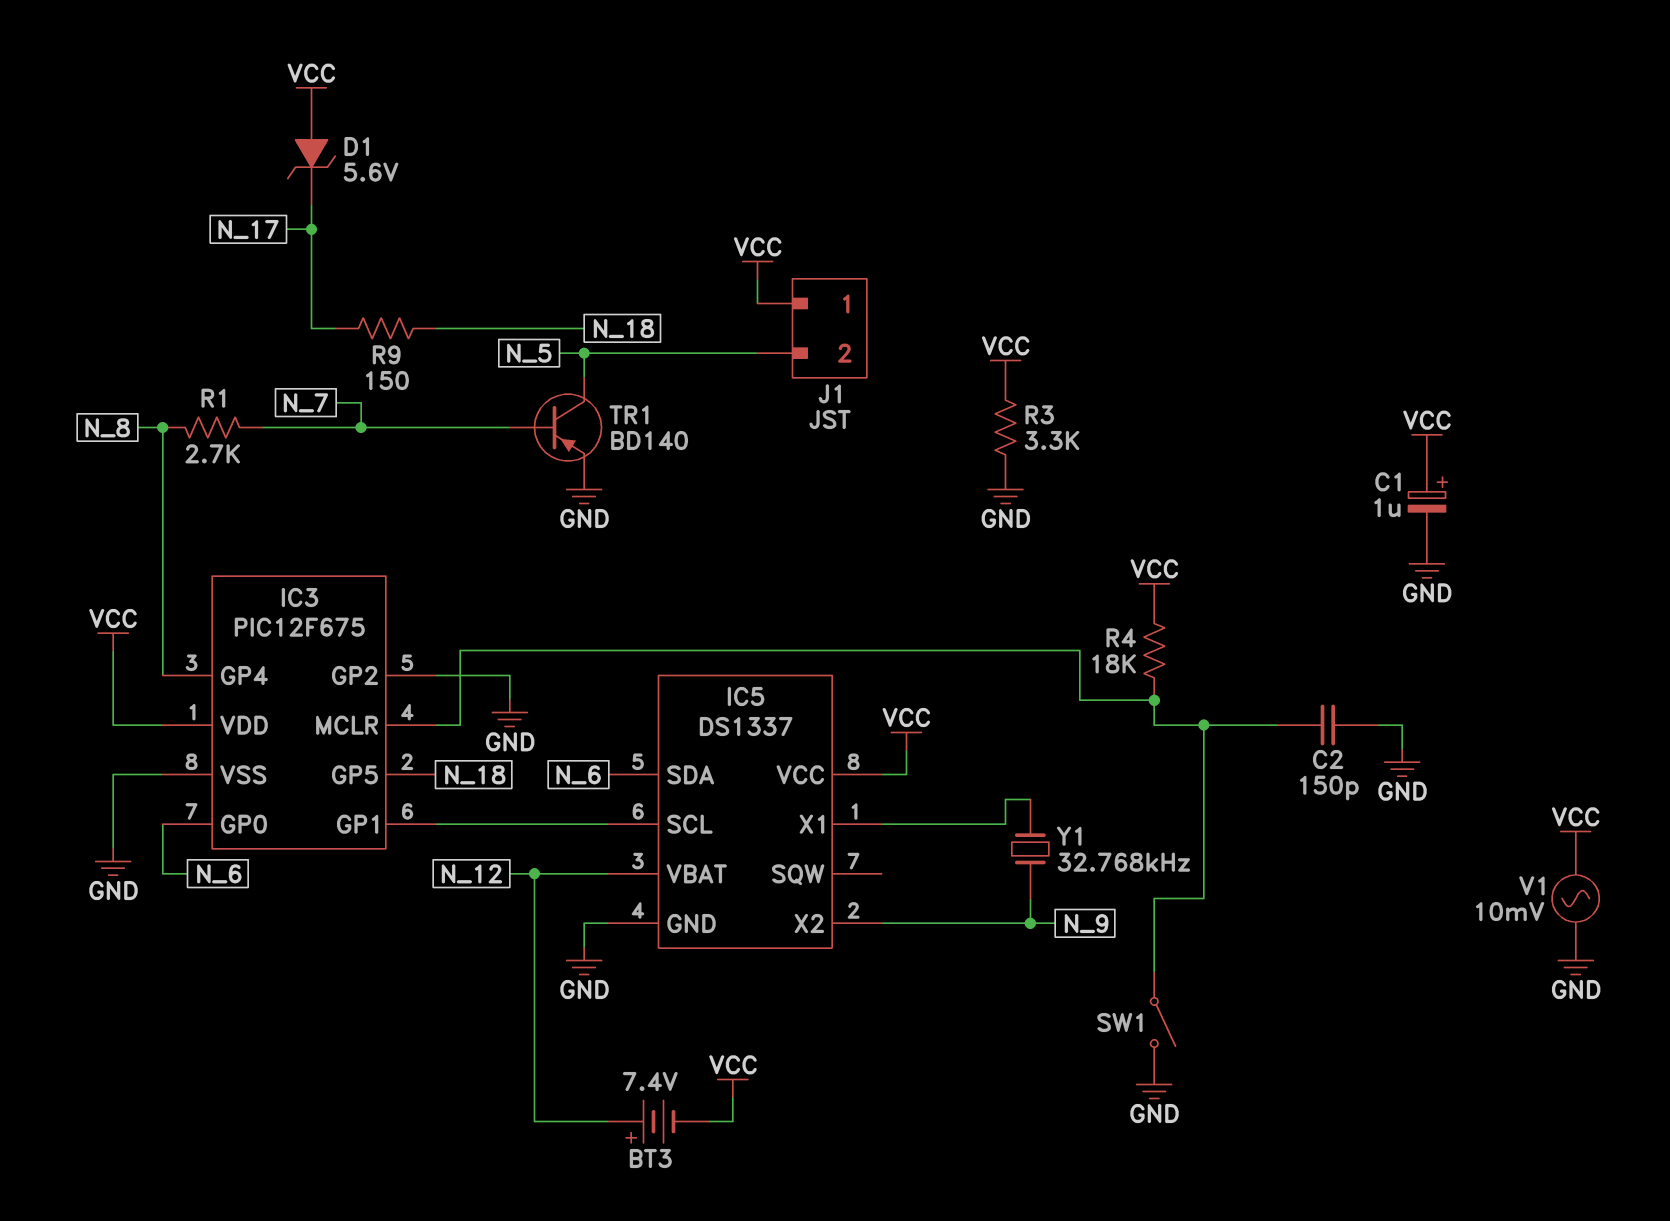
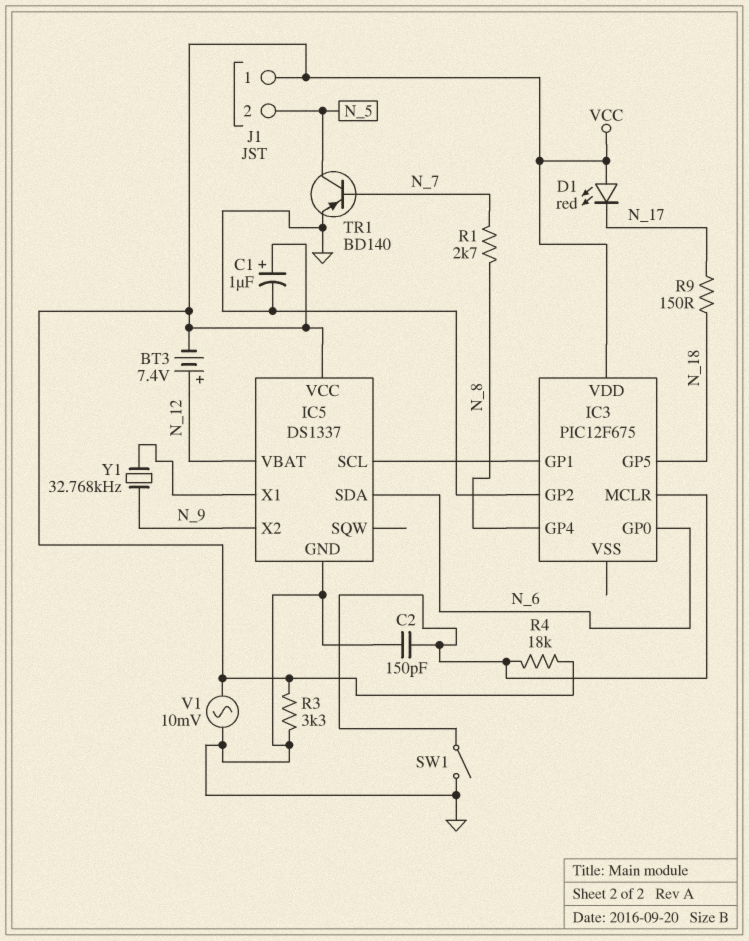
D1: zener 5.6V (A VCC, K N_17) -> LED red (A VCC, K N_17)
IC3 pin VSS: GND -> none

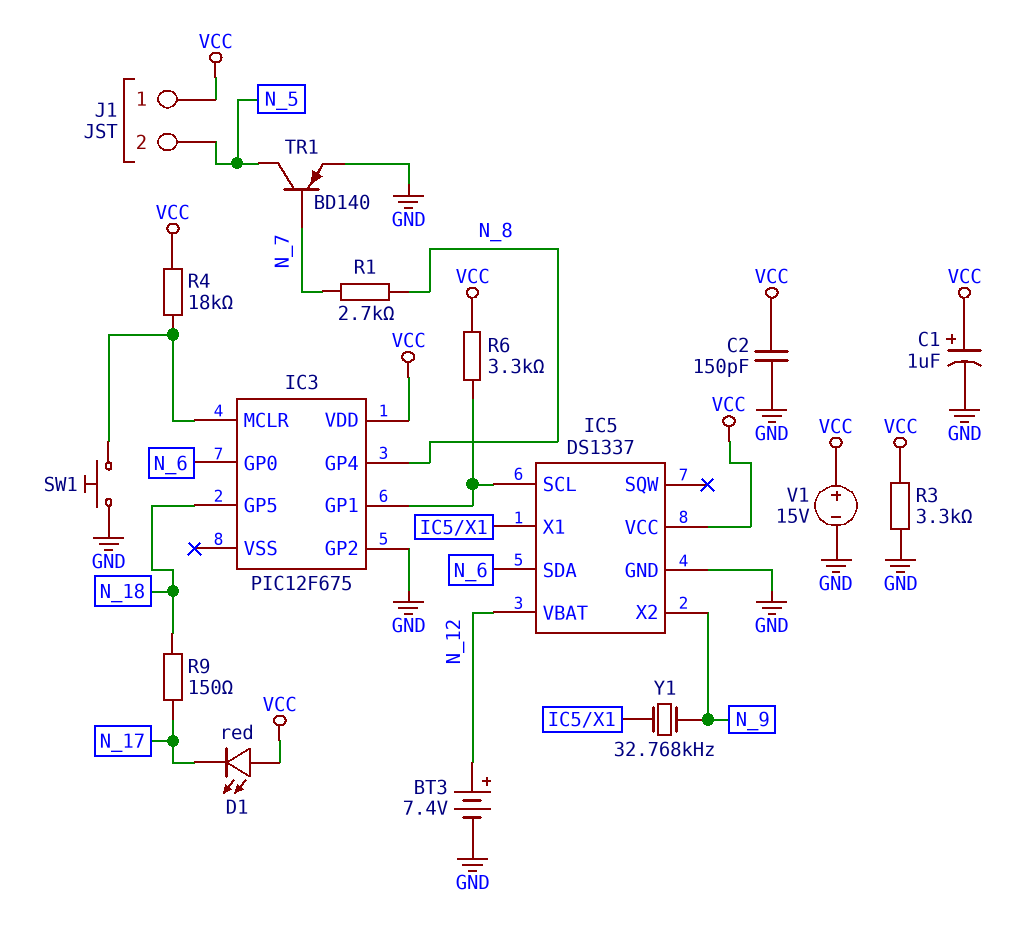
BT3: 7.4V (plus N_12, minus VCC) -> 7.4V (plus N_12, minus GND)
C2: 150pF (GND, IC3/MCLR) -> 150pF (GND, VCC)
R6: none -> 3.3k (IC3/GP1, VCC)
SW1: switch (GND, IC3/MCLR) -> button (GND, IC3/MCLR)
V1: AC 10mV (GND, VCC) -> 15V (plus VCC, minus GND)

